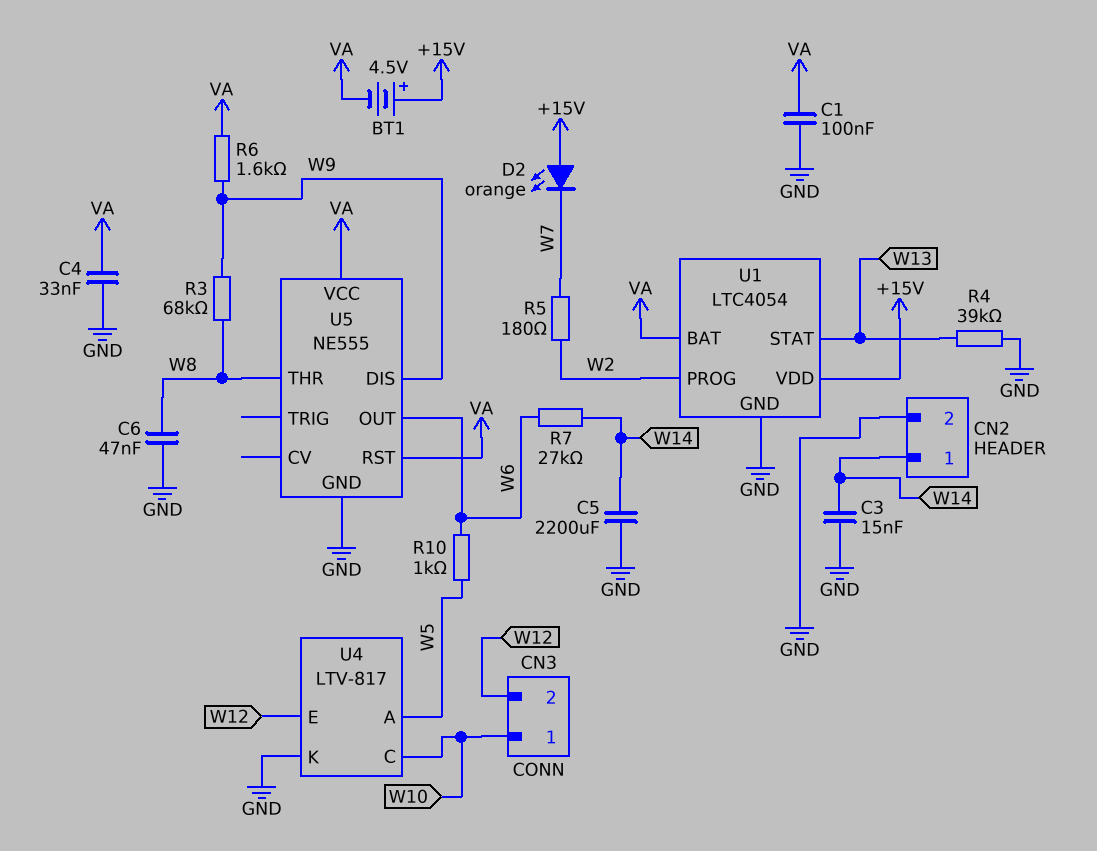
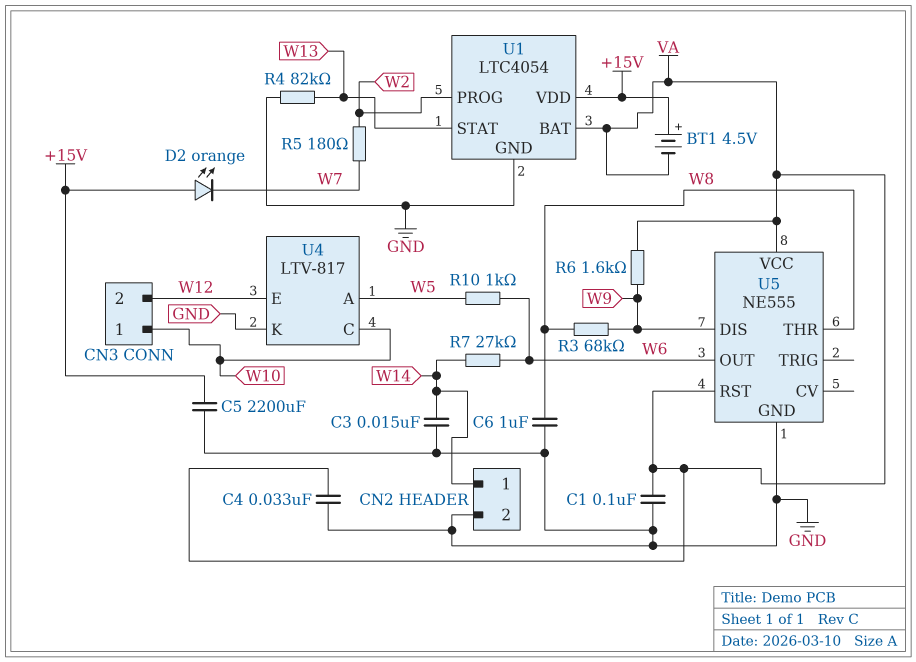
C5: 2200uF (GND, W14) -> 2200uF (+15V, GND)
C6: 47nF (GND, W8) -> 1uF (GND, W8)
R4: 39k (GND, W13) -> 82k (GND, W13)

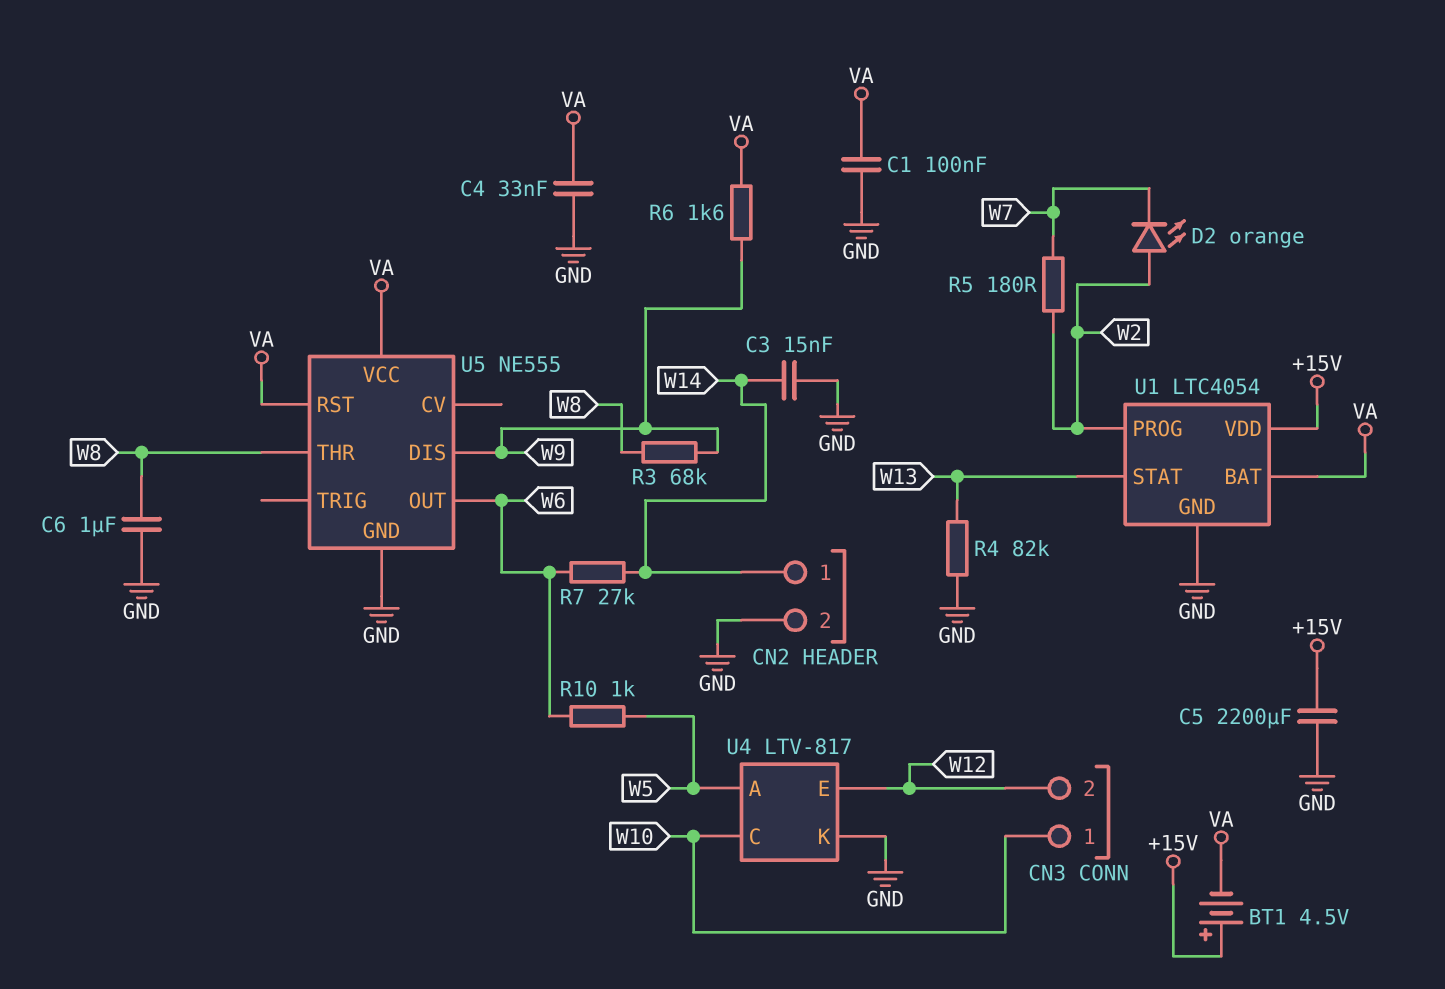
D2: LED orange (A +15V, K W7) -> LED orange (A W2, K W7)

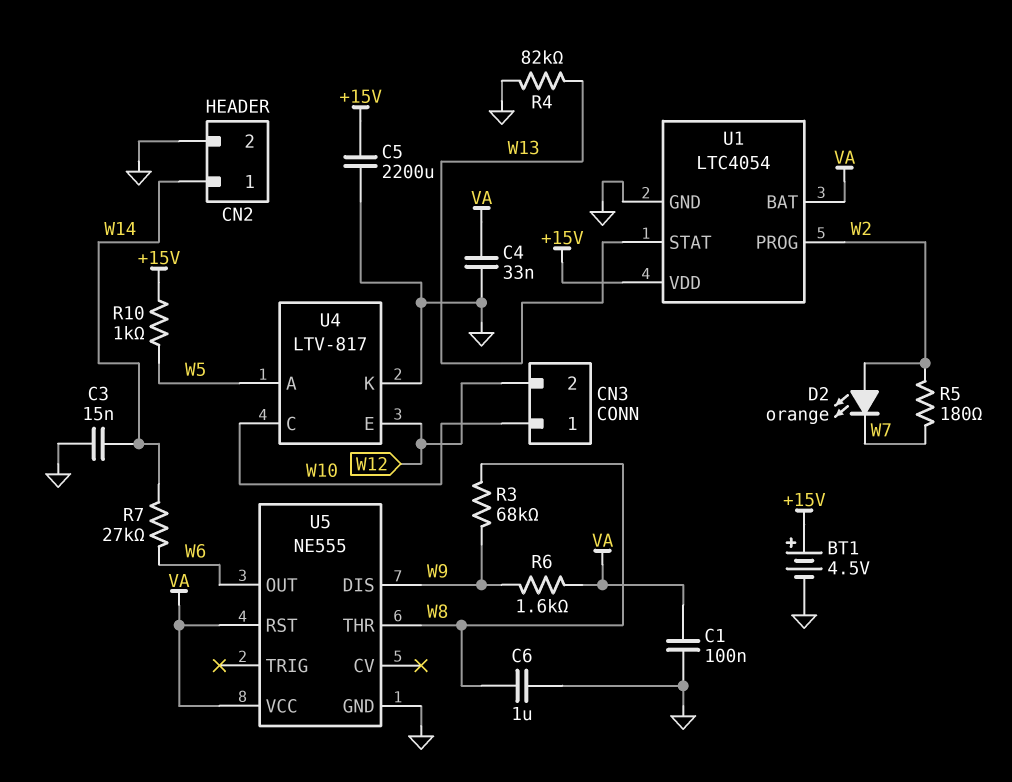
BT1: 4.5V (plus +15V, minus VA) -> 4.5V (plus +15V, minus GND)
R10: 1k (W5, W6) -> 1k (+15V, W5)

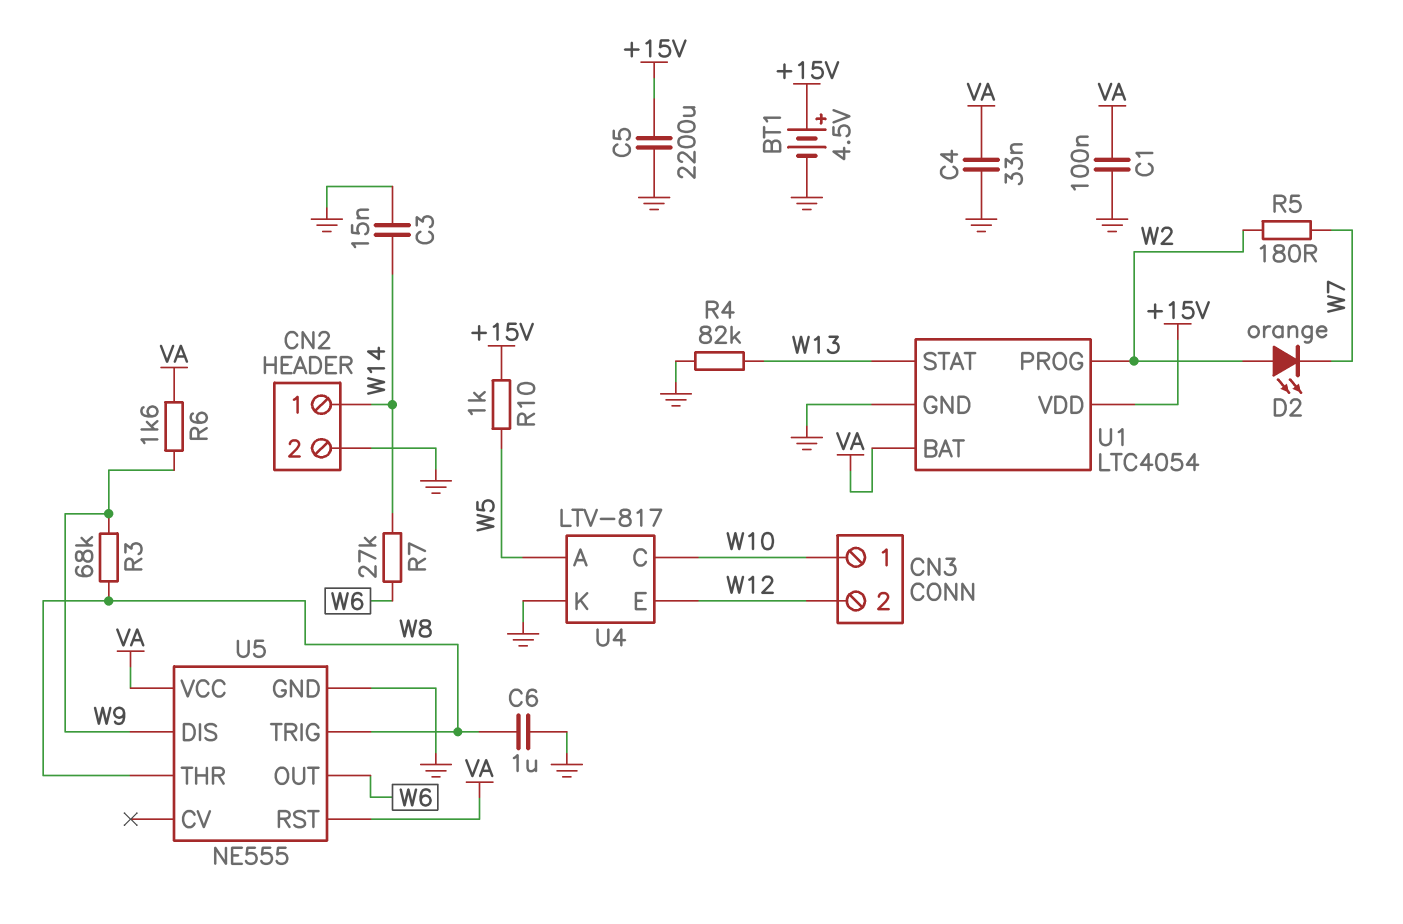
U5 pin TRIG: none -> W8

